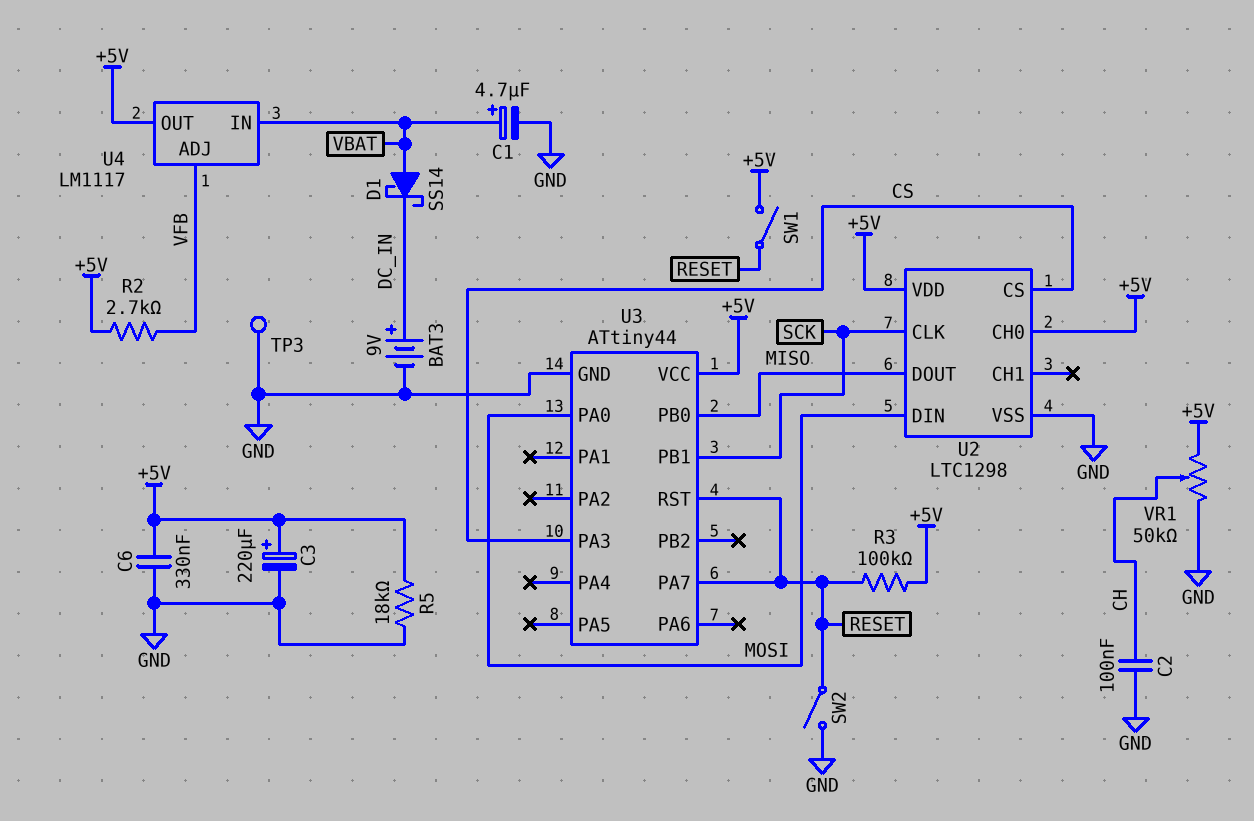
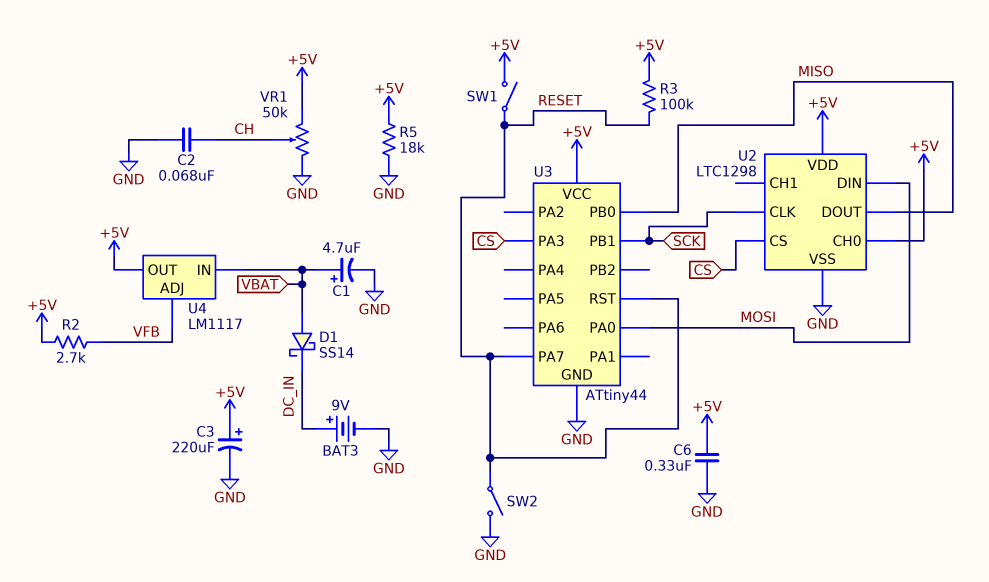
C2: 100nF (CH, GND) -> 68nF (CH, GND)
TP3: test point (GND) -> none

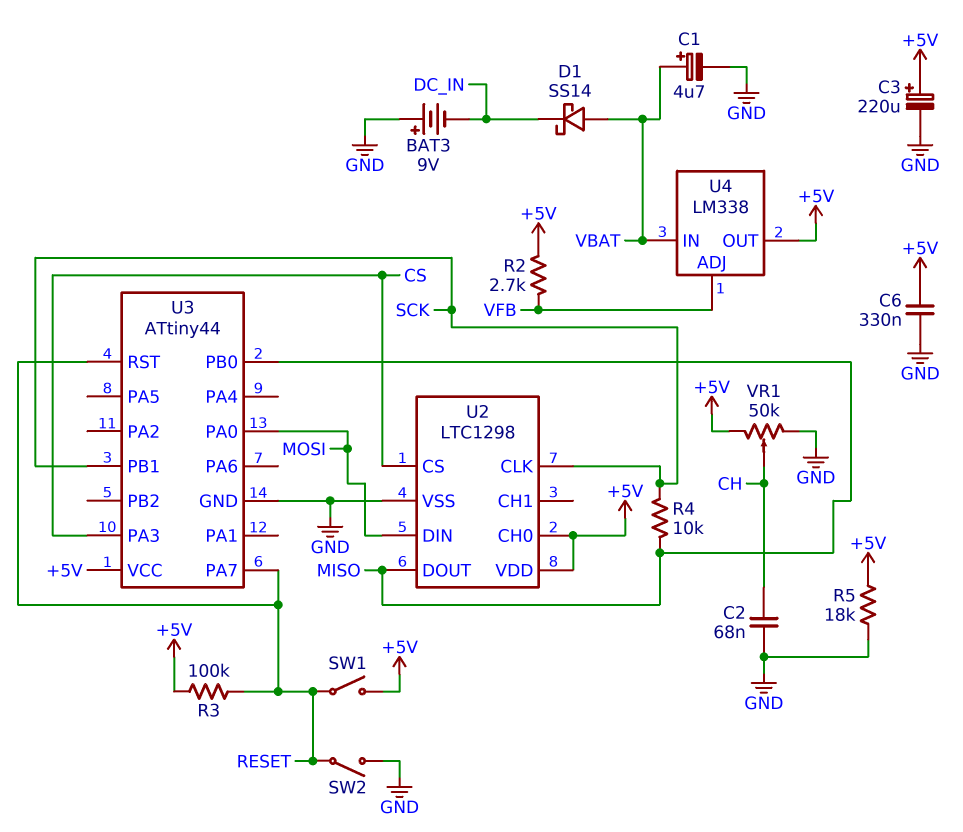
BAT3: 9V (plus DC_IN, minus GND) -> 9V (plus GND, minus DC_IN)
R4: none -> 10k (MISO, SCK)
U4: LM1117 -> LM338

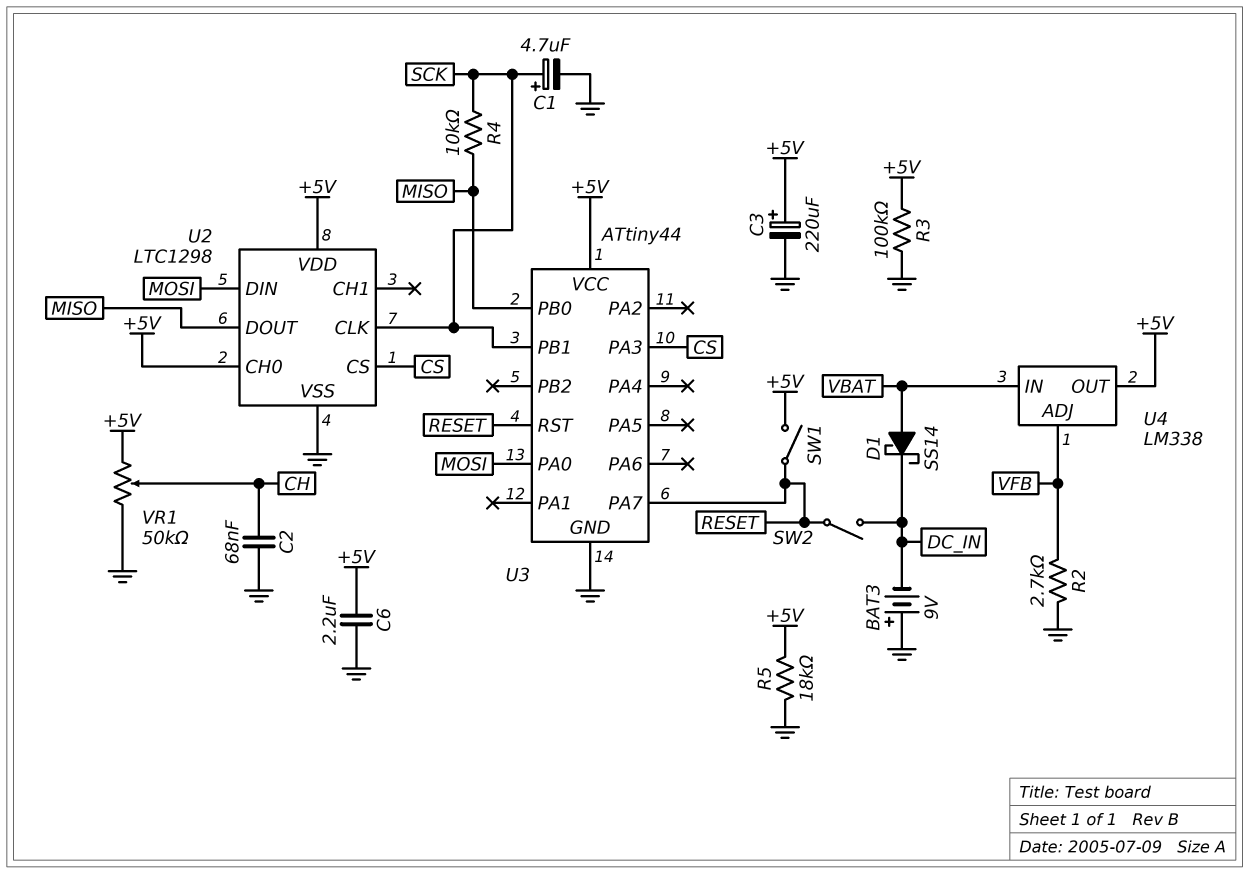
C1: 4.7uF (plus VBAT, minus GND) -> 4.7uF (plus SCK, minus GND)
C6: 330nF (+5V, GND) -> 2.2uF (+5V, GND)
R2: 2.7k (+5V, VFB) -> 2.7k (GND, VFB)
R3: 100k (+5V, RESET) -> 100k (+5V, GND)
SW2: switch (GND, RESET) -> switch (DC_IN, RESET)

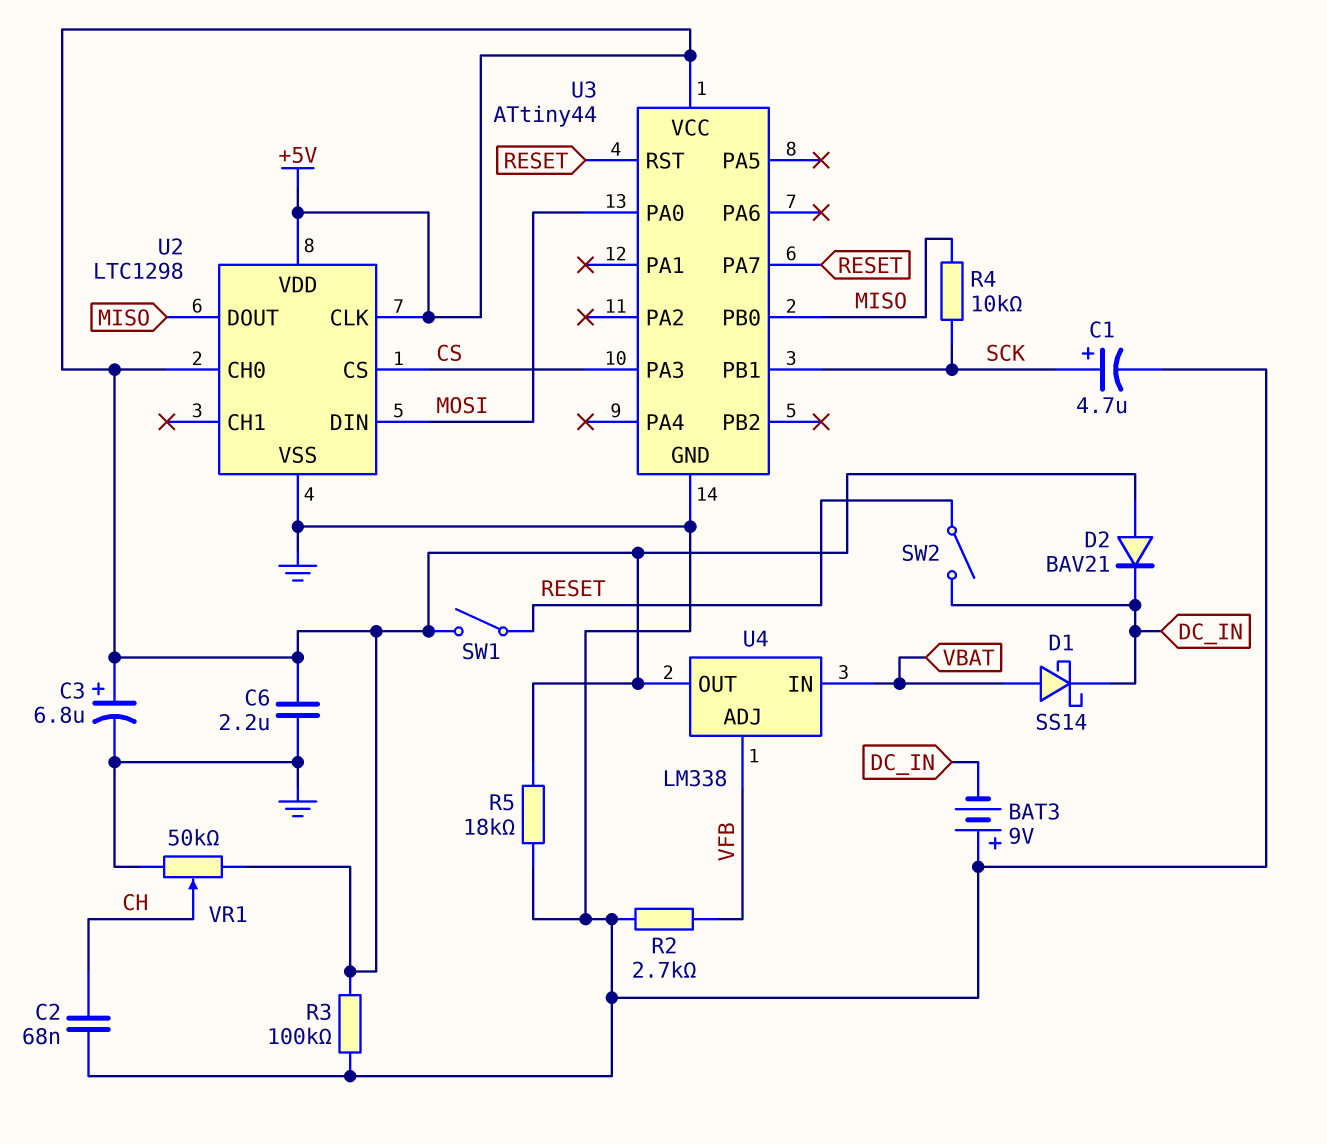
C3: 220uF (plus +5V, minus GND) -> 6.8uF (plus +5V, minus GND)
D2: none -> diode BAV21 (A +5V, K DC_IN)
U2 pin CLK: SCK -> +5V

